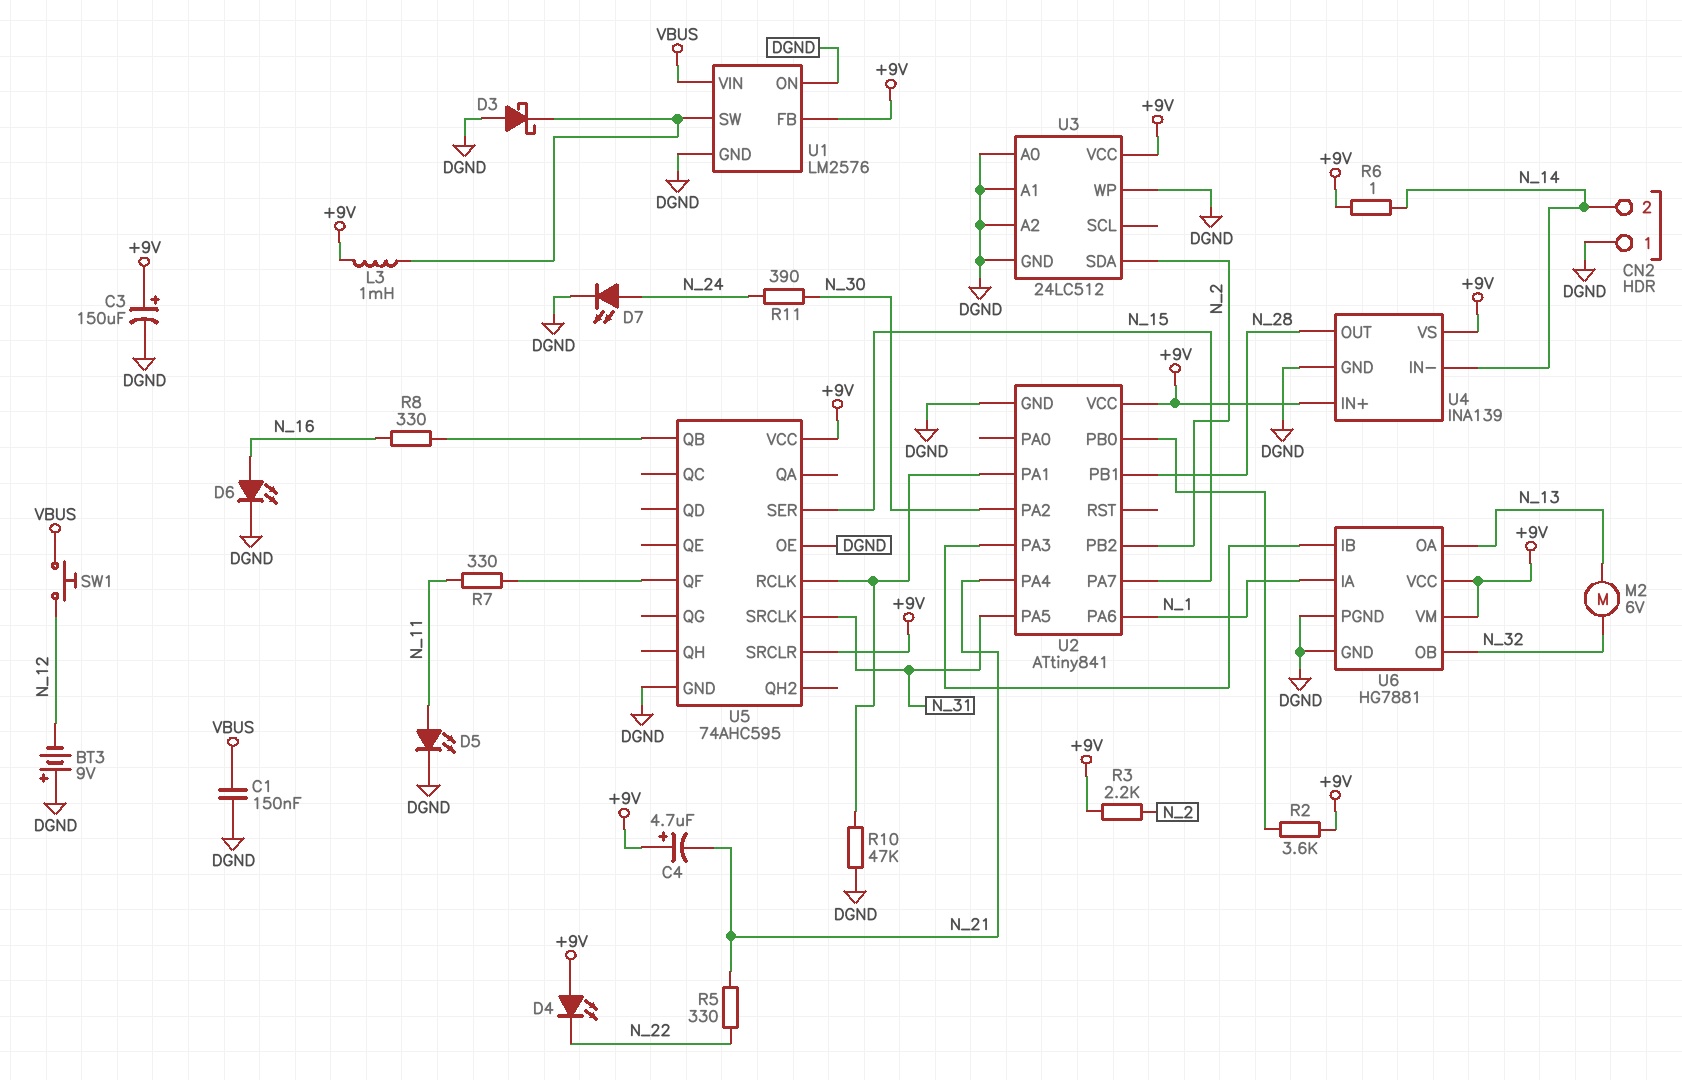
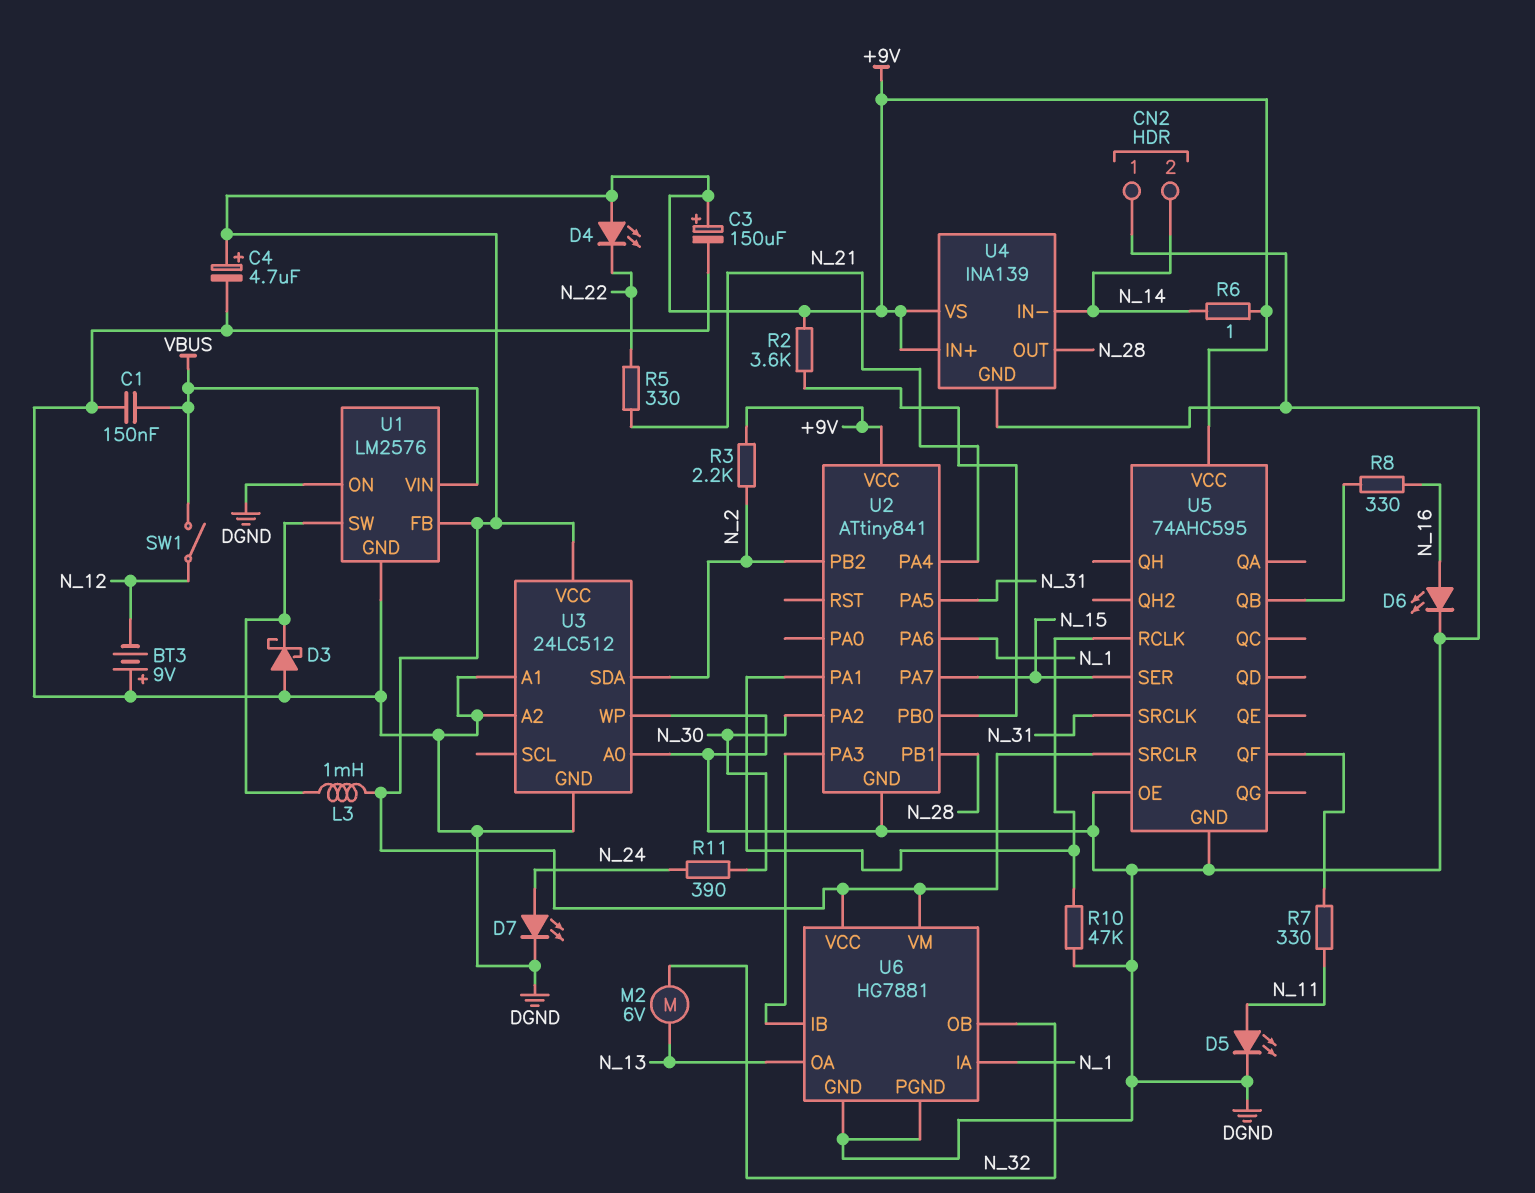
C4: 4.7uF (plus +9V, minus N_21) -> 4.7uF (plus +9V, minus DGND)
SW1: button (N_12, VBUS) -> switch (N_12, VBUS)

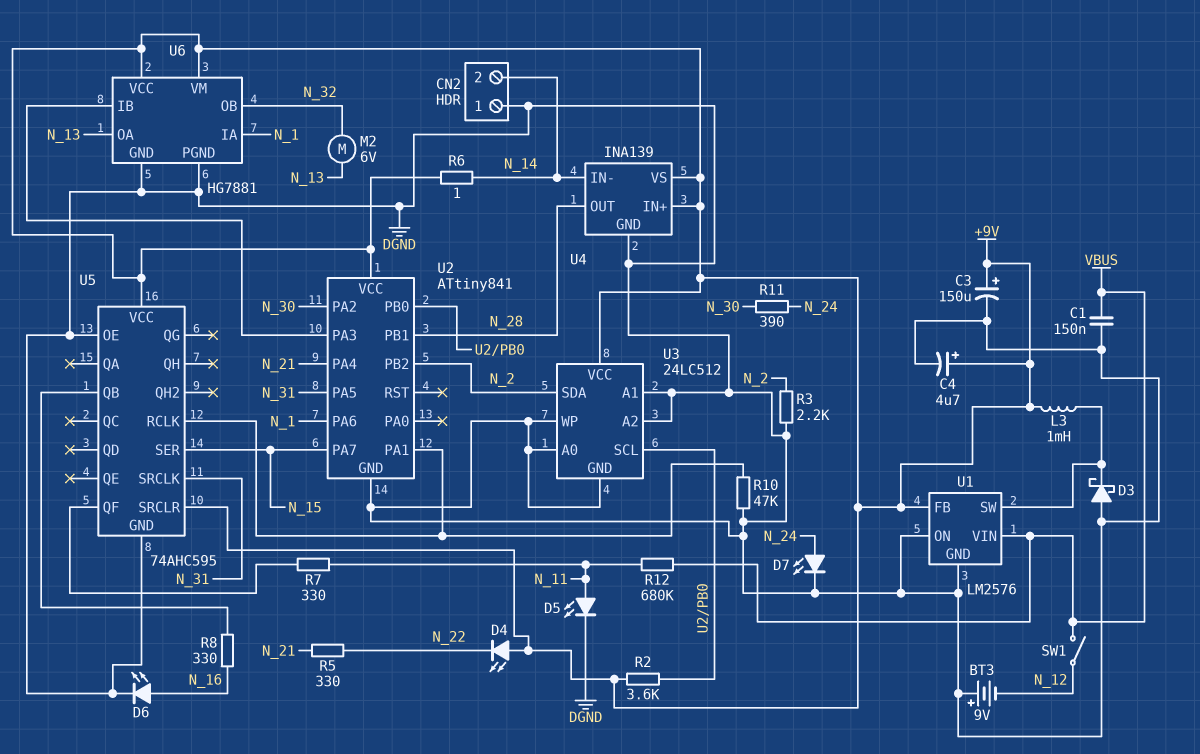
R3: 2.2k (+9V, N_2) -> 2.2k (DGND, N_2)
R12: none -> 680k (N_11, VBUS)
U3 pin SCL: none -> U2/PB0

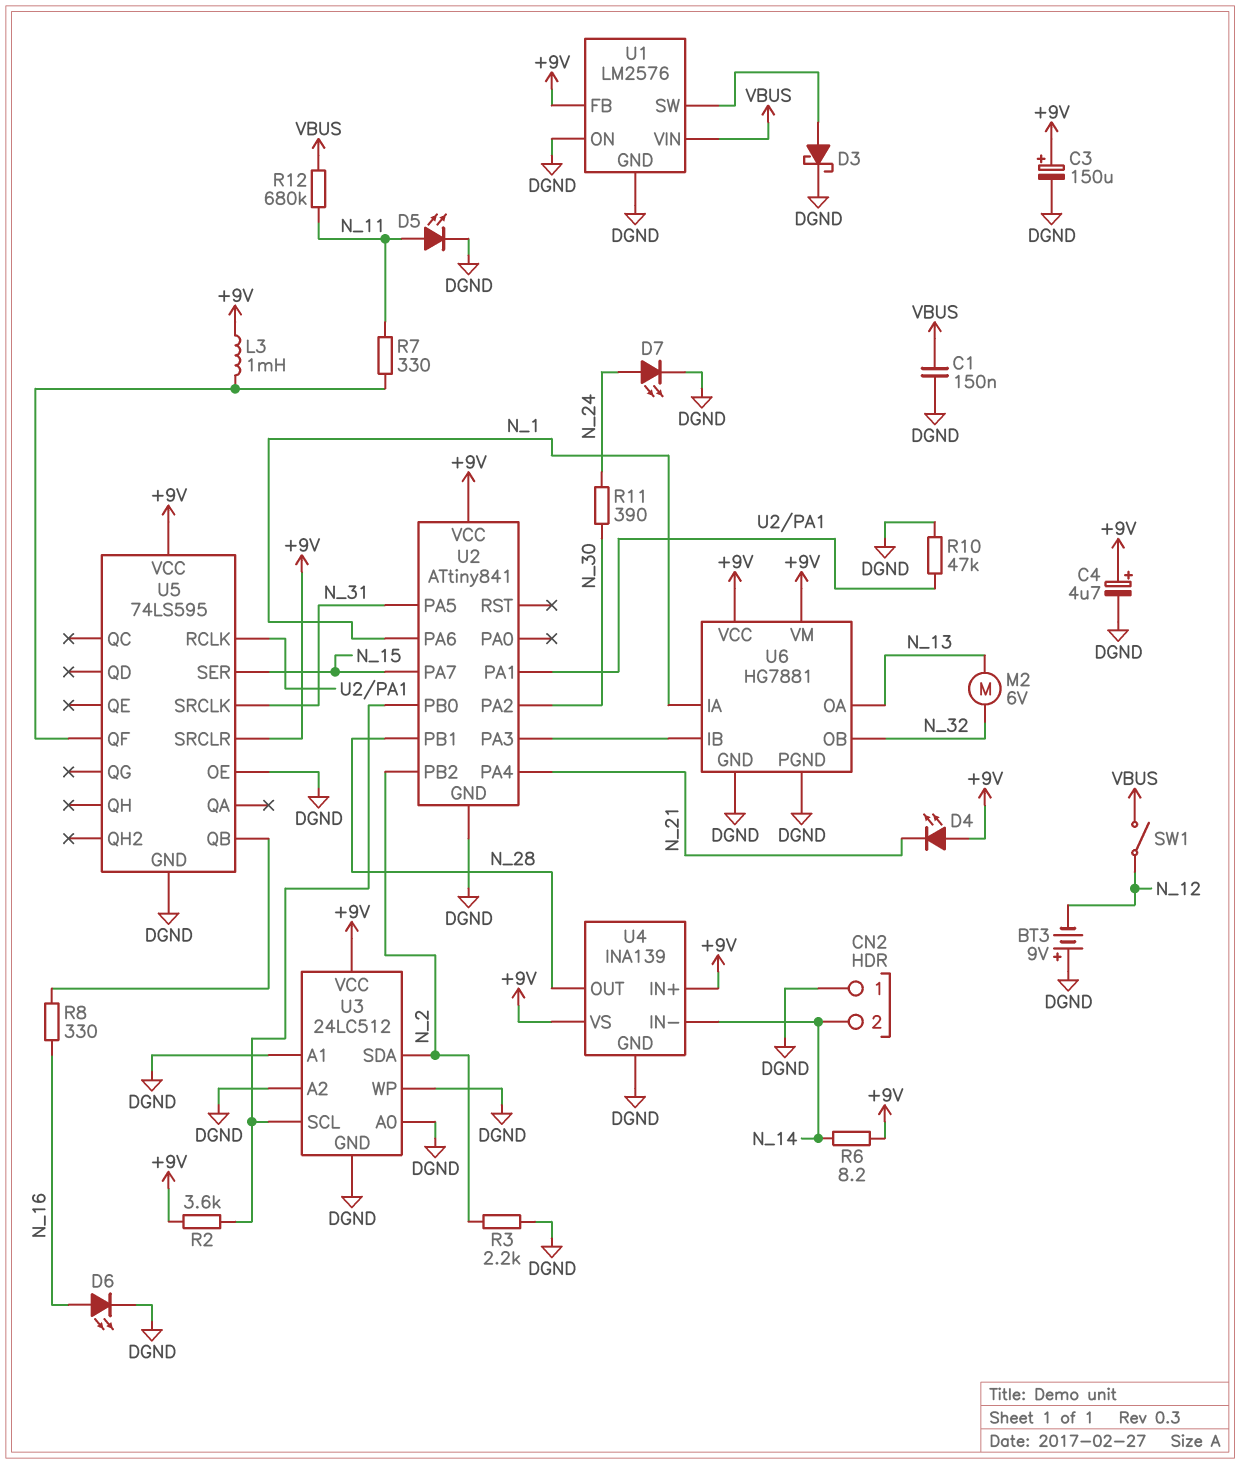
D3: schottky (A DGND, K U1/SW) -> schottky (A U1/SW, K DGND)
D4: LED (A +9V, K N_22) -> LED (A +9V, K N_21)
L3: 1mH (+9V, U1/SW) -> 1mH (+9V, U5/QF)
R5: 330 (N_21, N_22) -> none
R6: 1 (+9V, N_14) -> 8.2 (+9V, N_14)
U5: 74AHC595 -> 74LS595

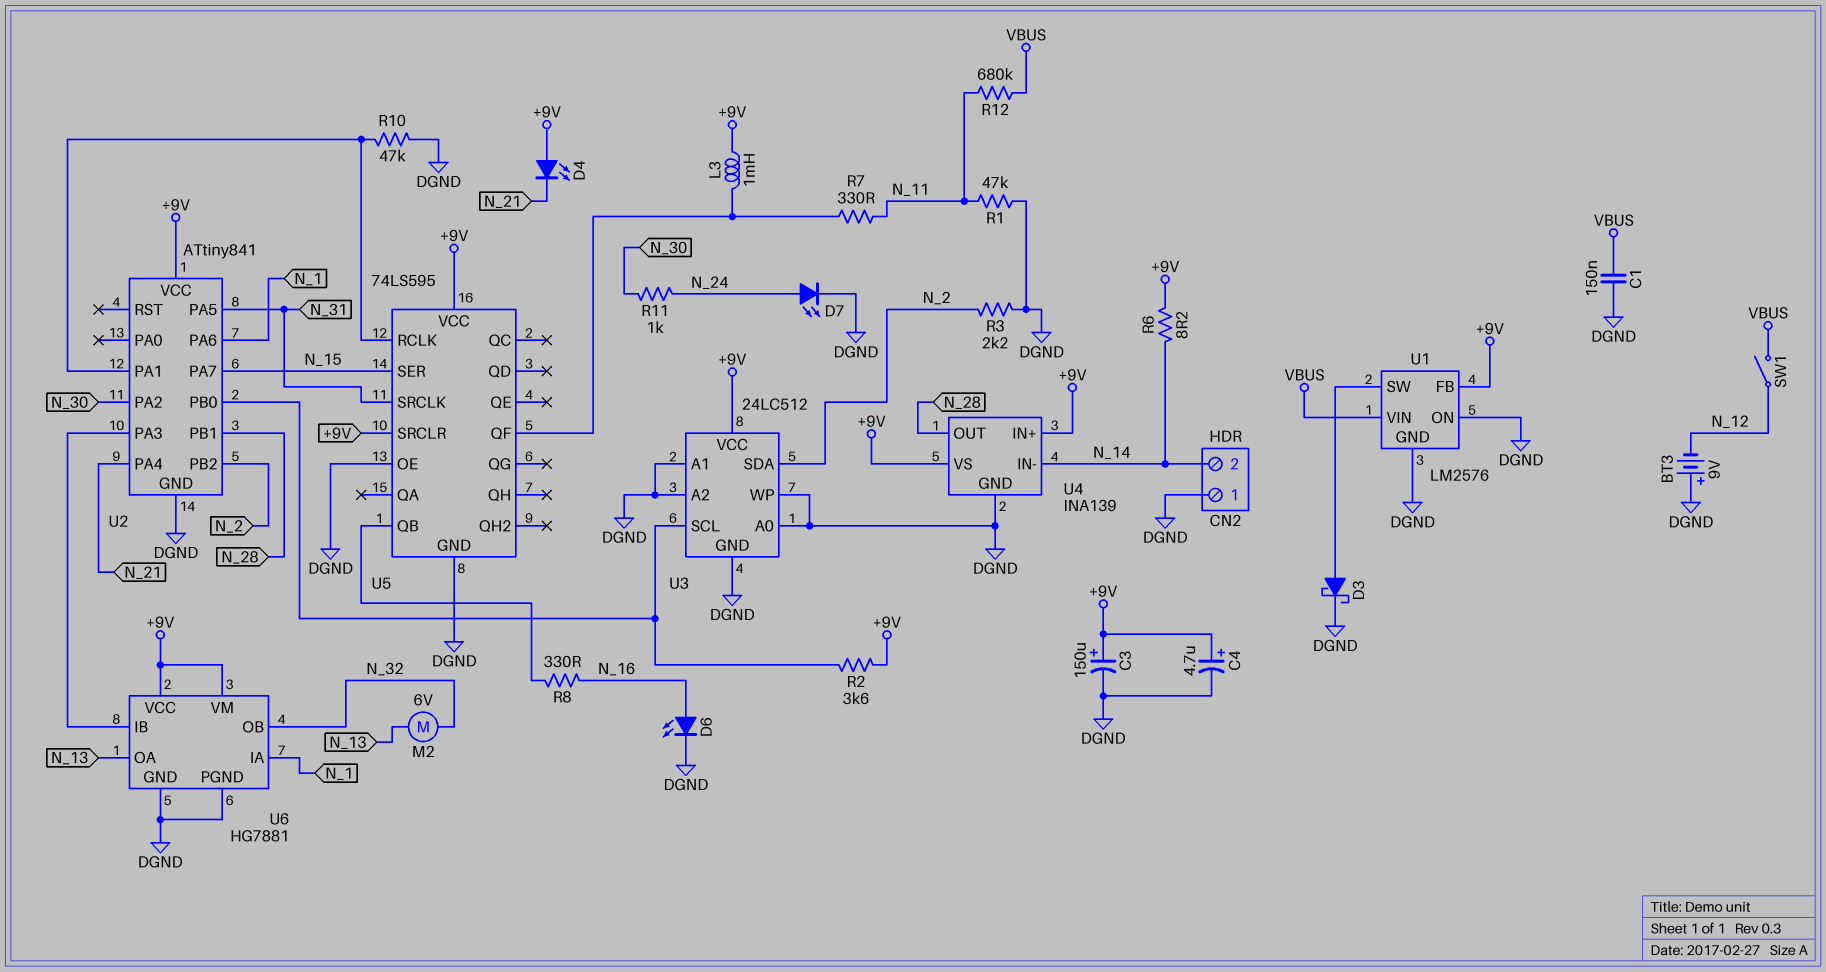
D5: LED (A N_11, K DGND) -> none
R1: none -> 47k (DGND, N_11)
R11: 390 (N_24, N_30) -> 1k (N_24, N_30)

